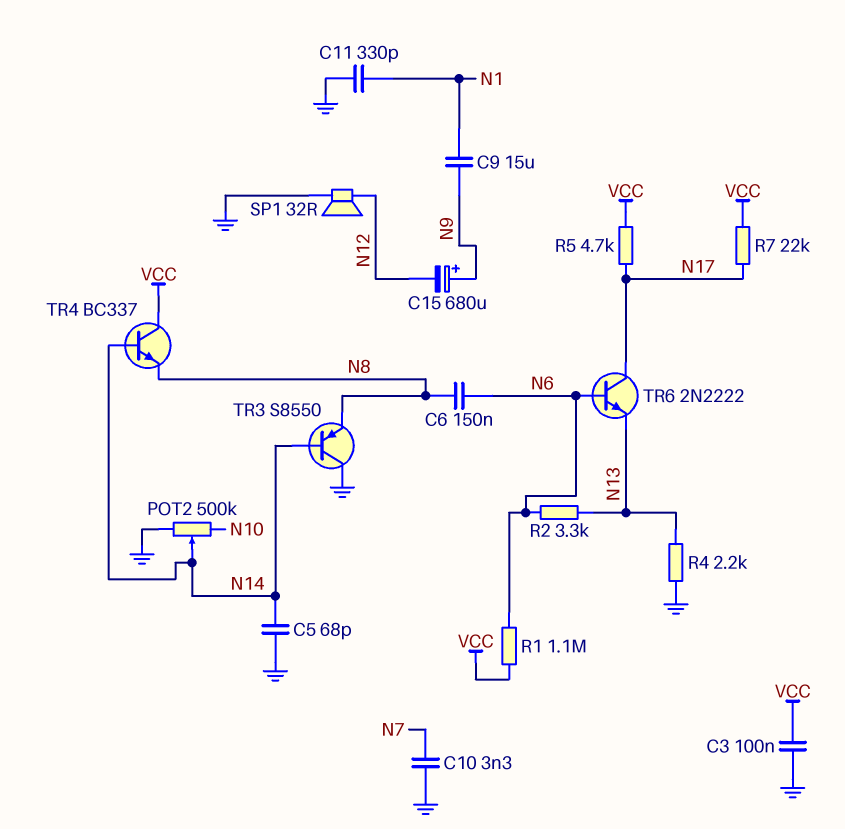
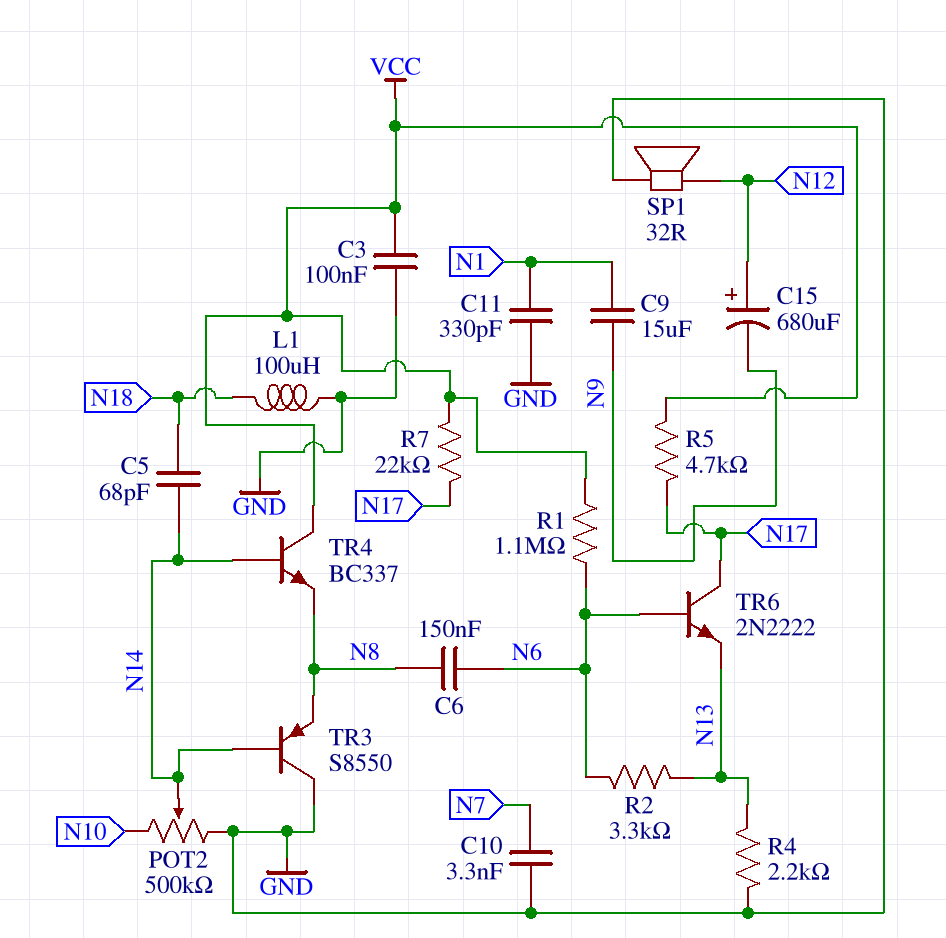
C5: 68pF (GND, N14) -> 68pF (N14, N18)
C15: 680uF (plus N9, minus N12) -> 680uF (plus N12, minus N9)
L1: none -> 100uH (GND, N18)

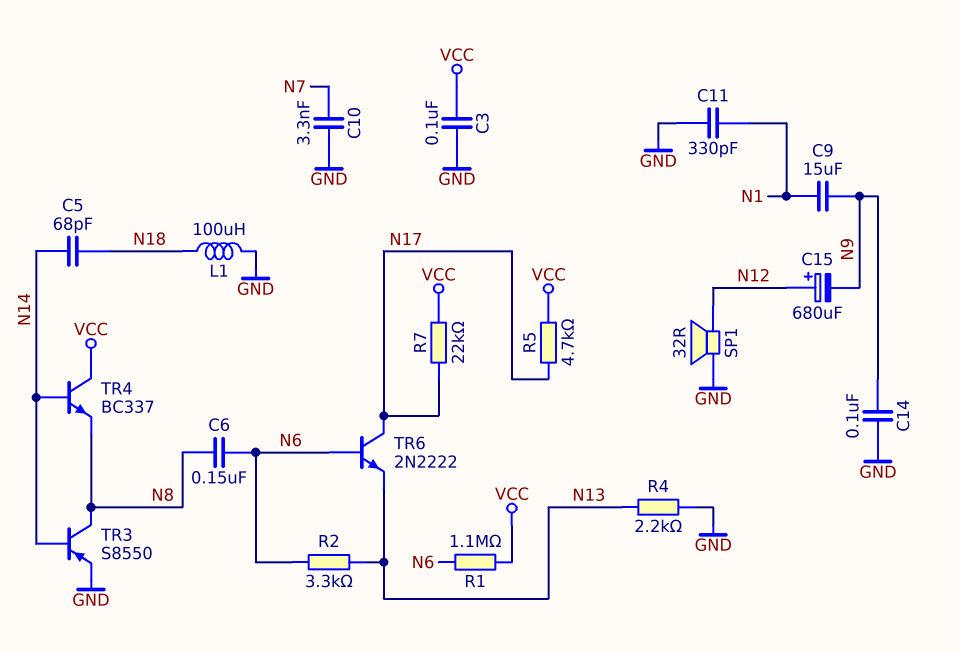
C14: none -> 100nF (GND, N9)
POT2: 500k (GND, N10, wiper N14) -> none
TR3: PNP S8550 (B N14, C GND, E N8) -> PNP S8550 (B N14, C N8, E GND)

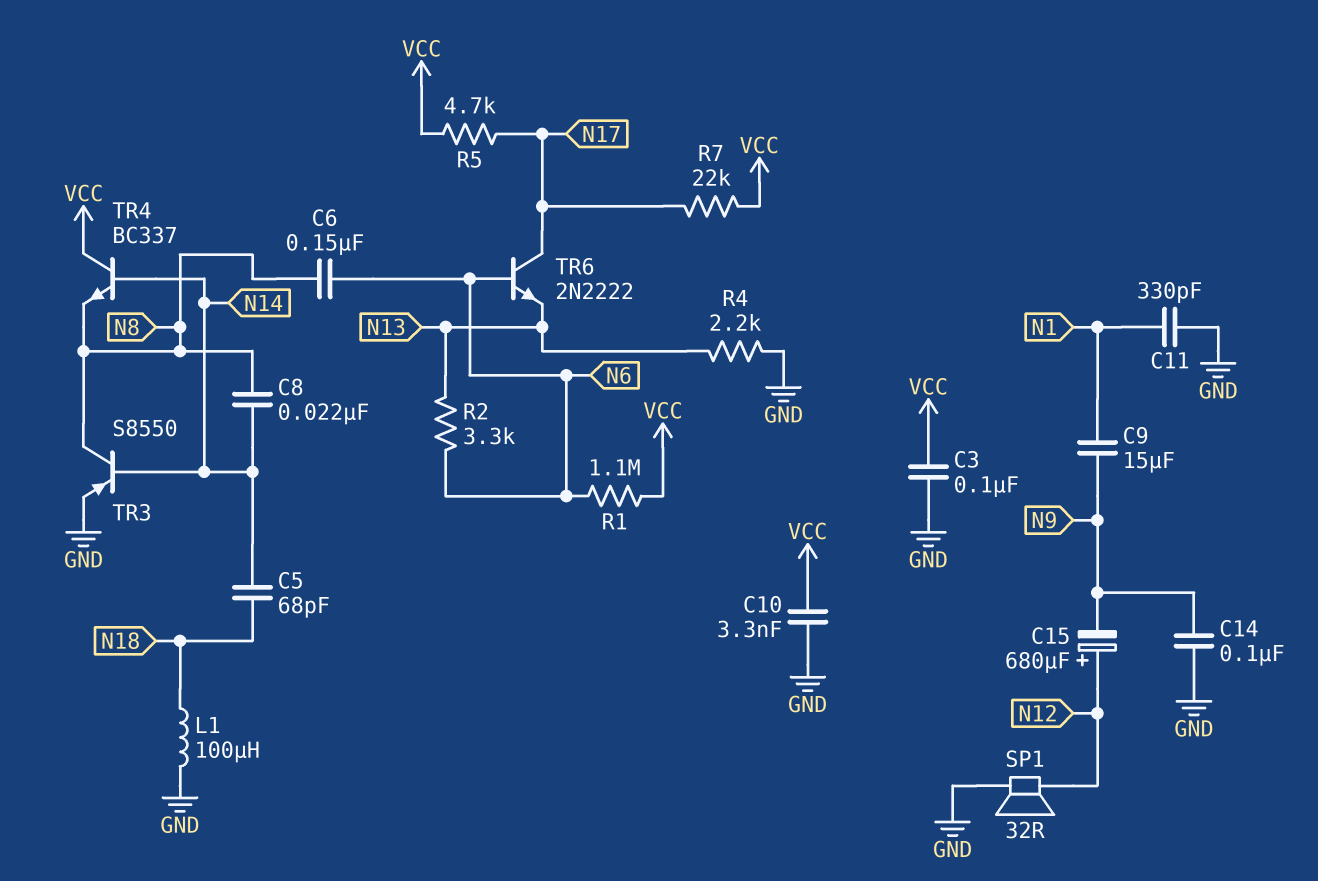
C8: none -> 22nF (N8, N14)
C10: 3.3nF (GND, N7) -> 3.3nF (GND, VCC)

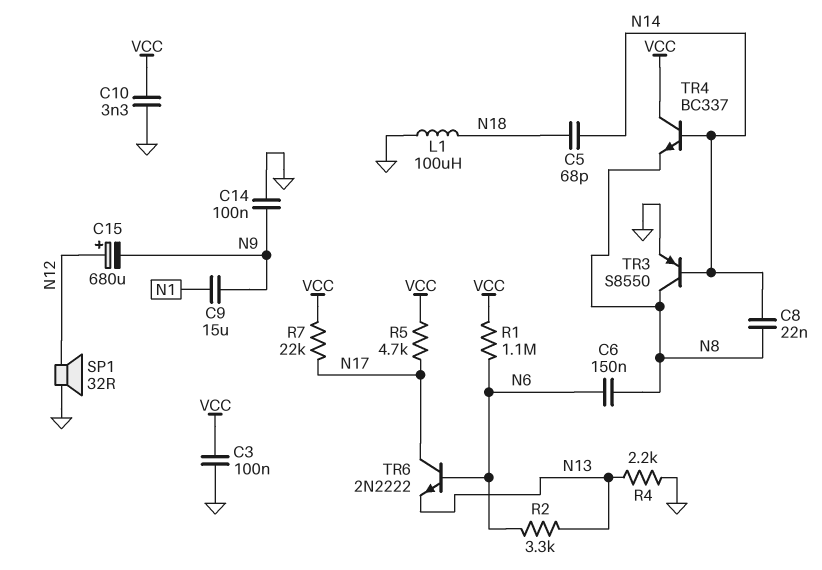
C11: 330pF (GND, N1) -> none

